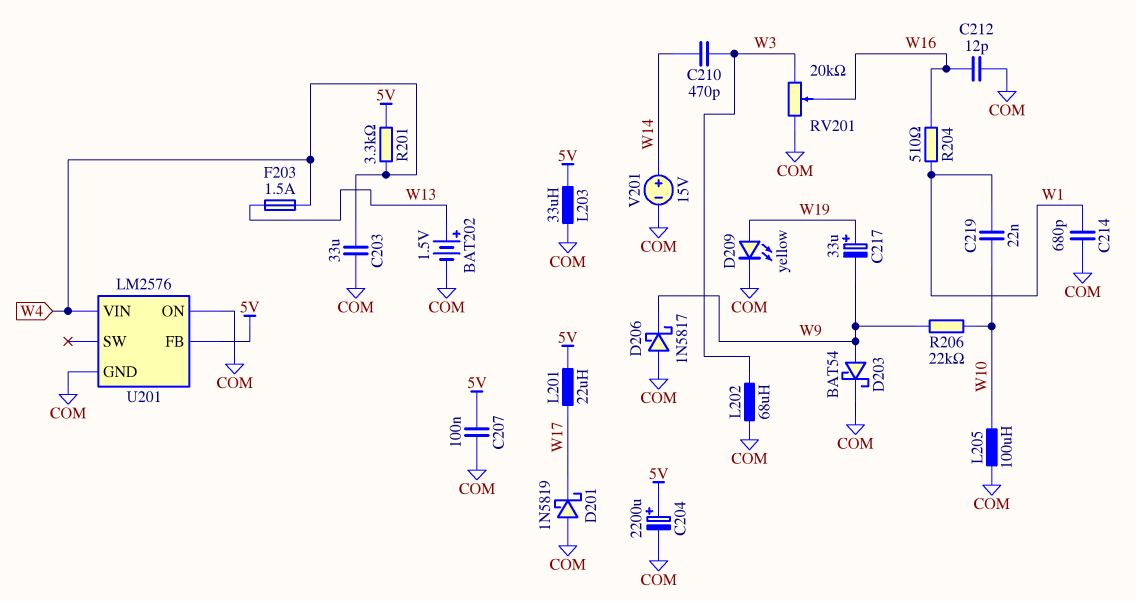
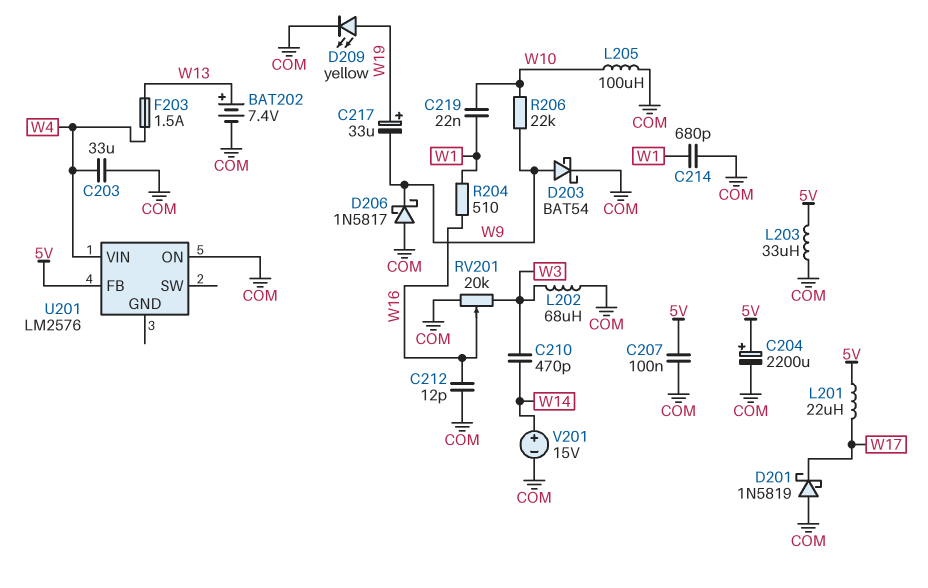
BAT202: 1.5V (plus W13, minus COM) -> 7.4V (plus W13, minus COM)
R201: 3.3k (5V, W4) -> none
U201 pin GND: COM -> none

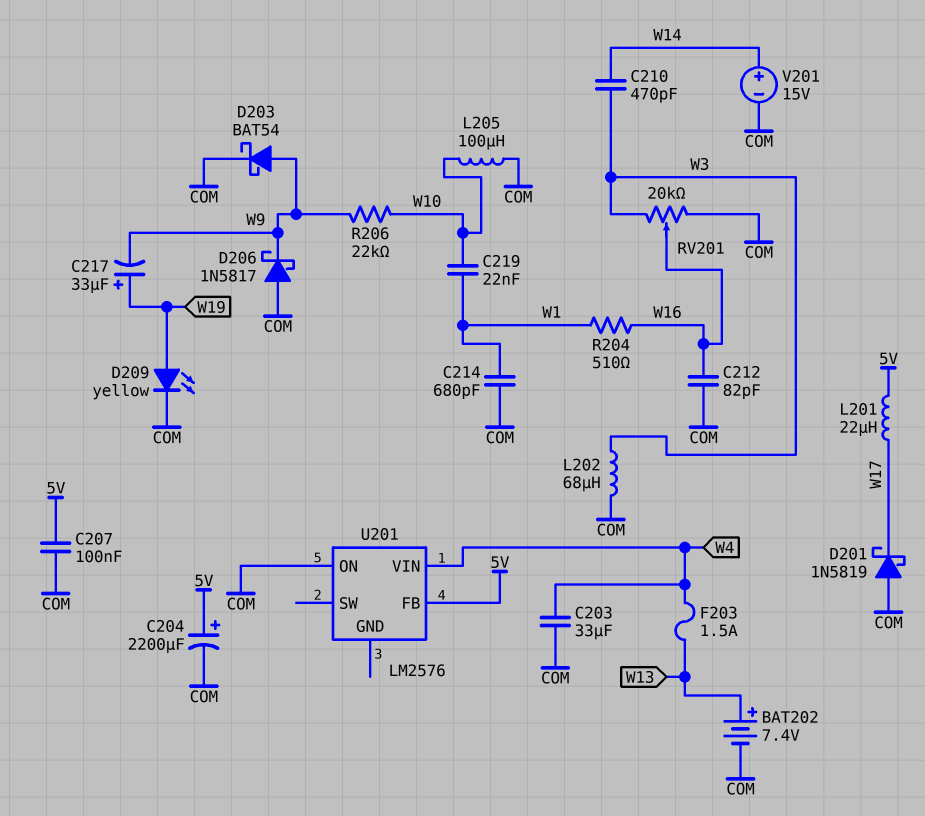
C212: 12pF (COM, W16) -> 82pF (COM, W16)
L203: 33uH (5V, COM) -> none

